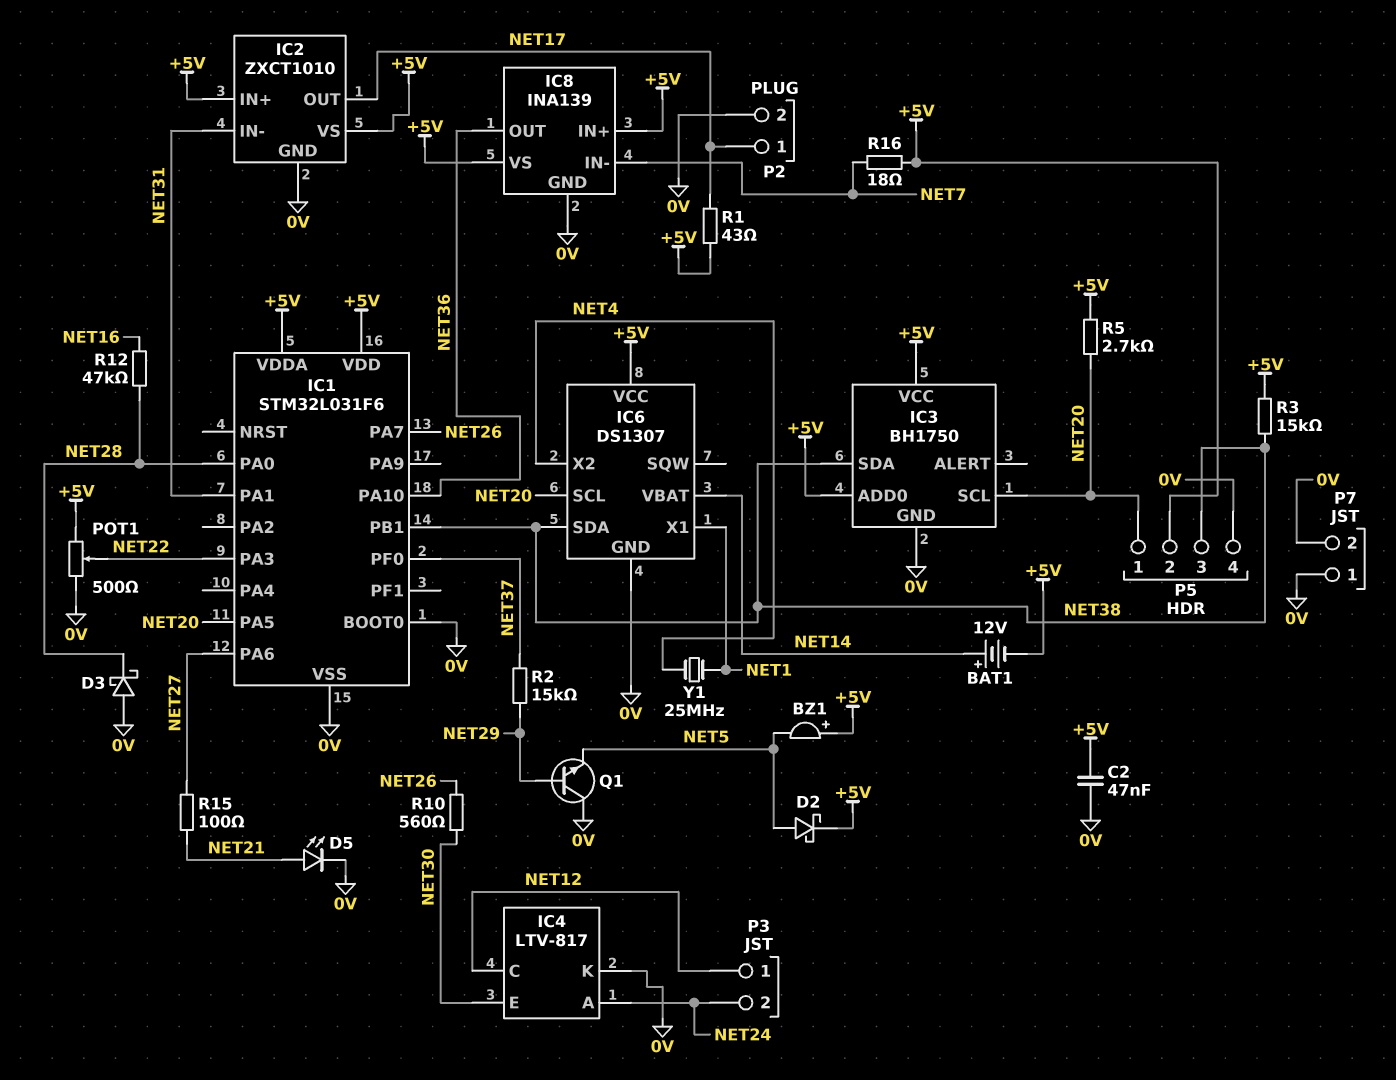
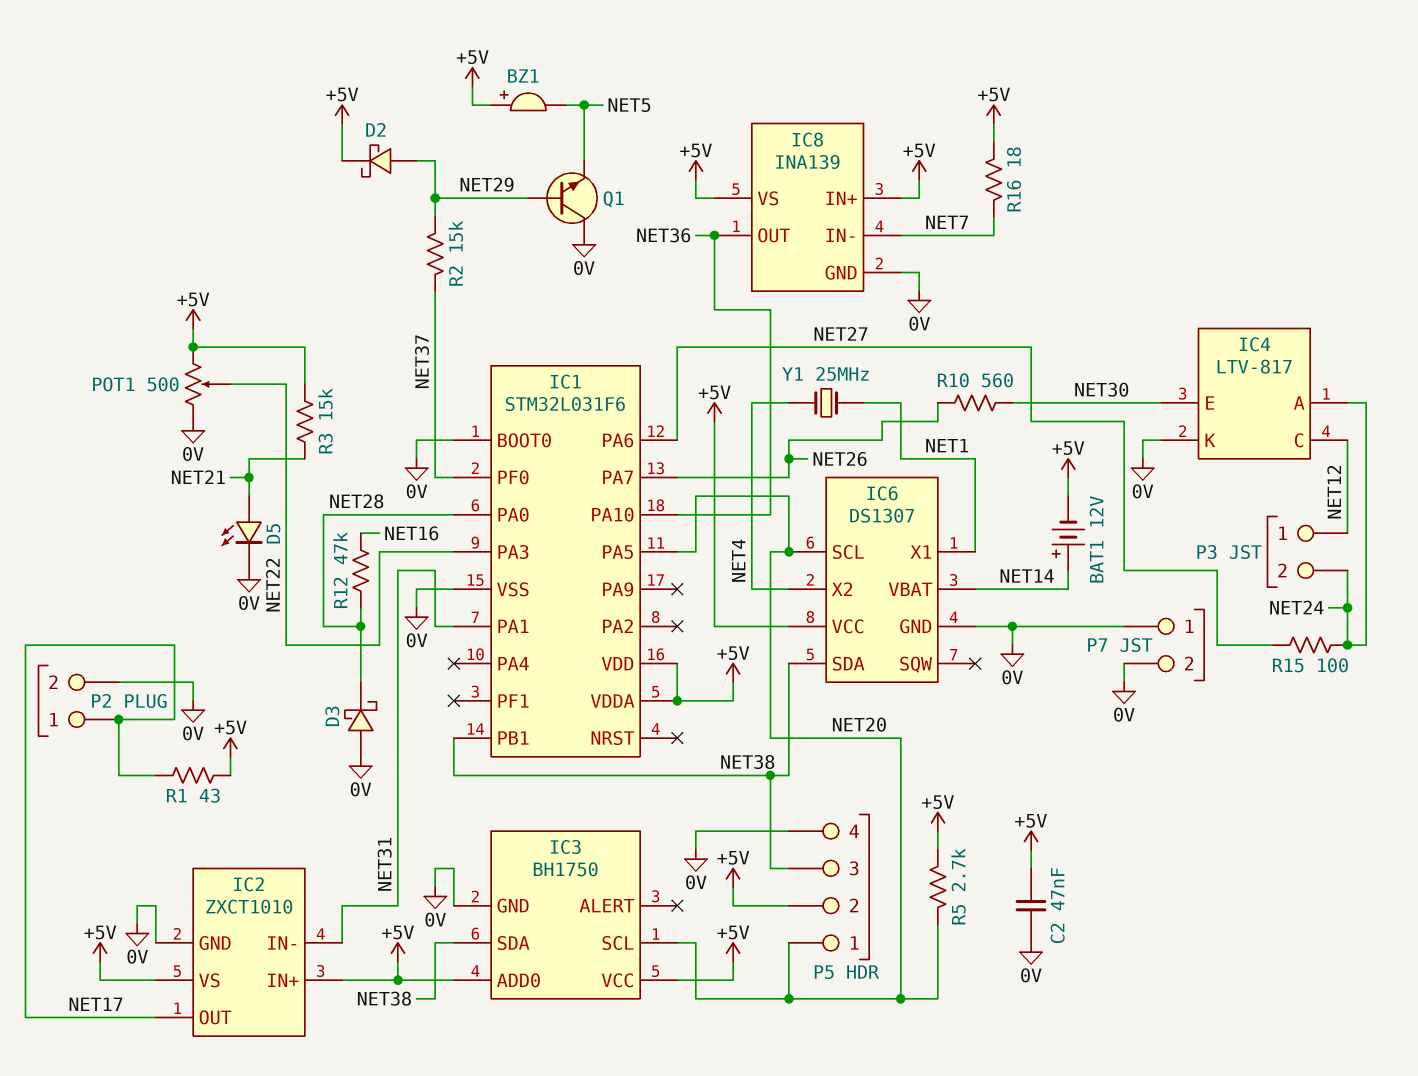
D2: schottky (A NET5, K +5V) -> schottky (A NET29, K +5V)
R3: 15k (+5V, NET38) -> 15k (+5V, NET21)
R15: 100 (NET21, NET27) -> 100 (NET24, NET27)

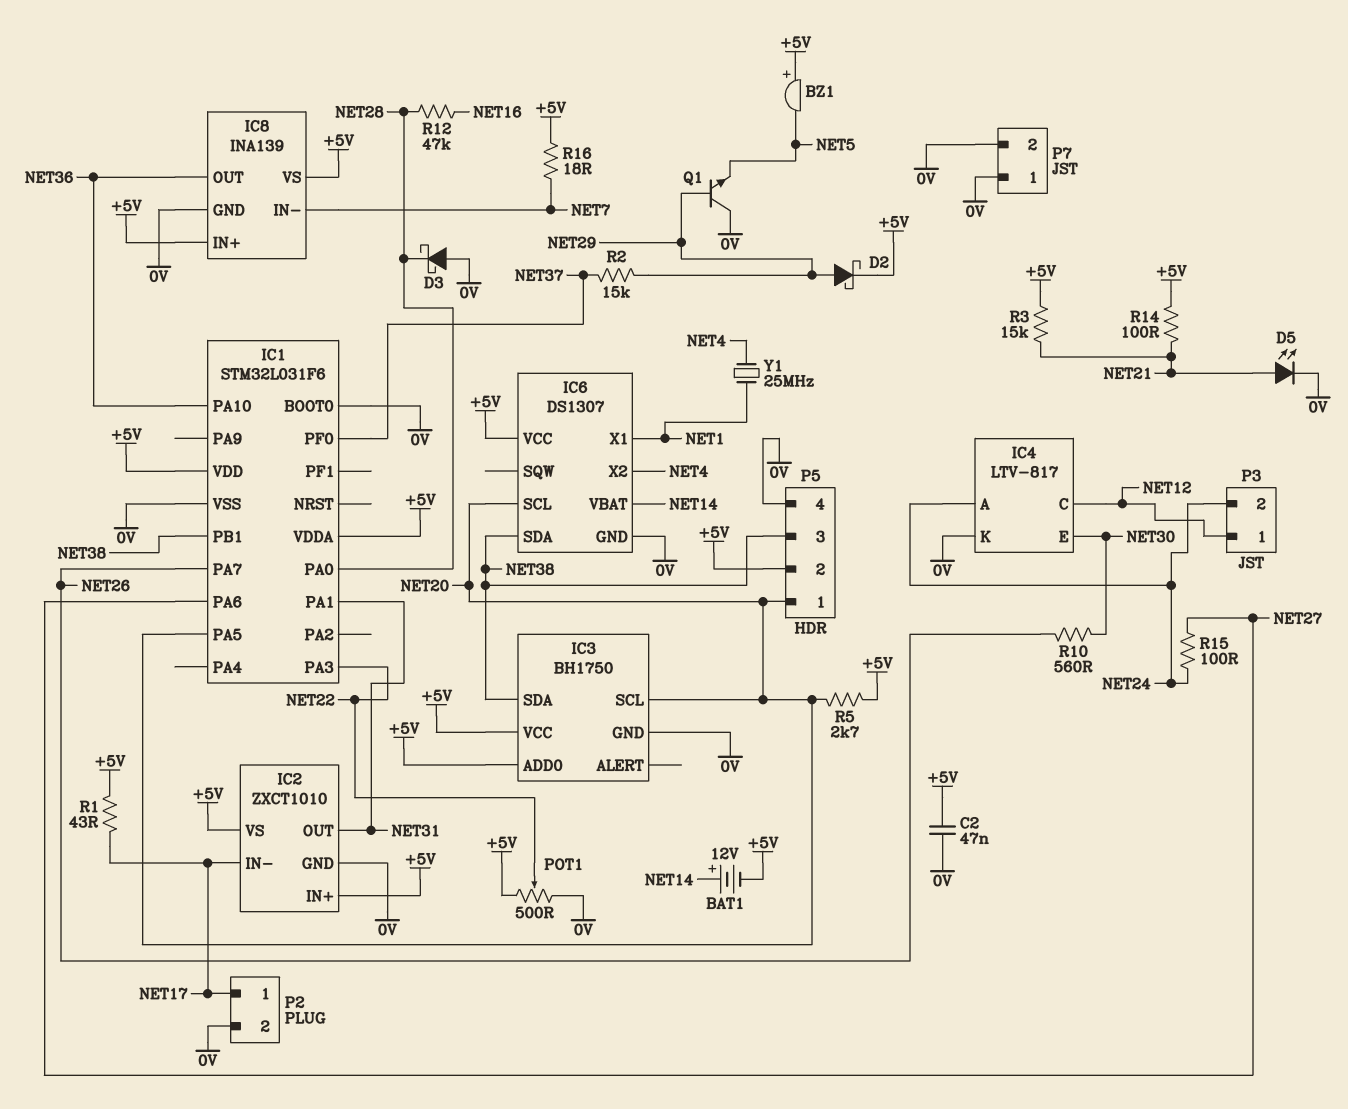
IC2 pin IN-: NET31 -> NET17
IC2 pin OUT: NET17 -> NET31
R14: none -> 100 (+5V, NET21)

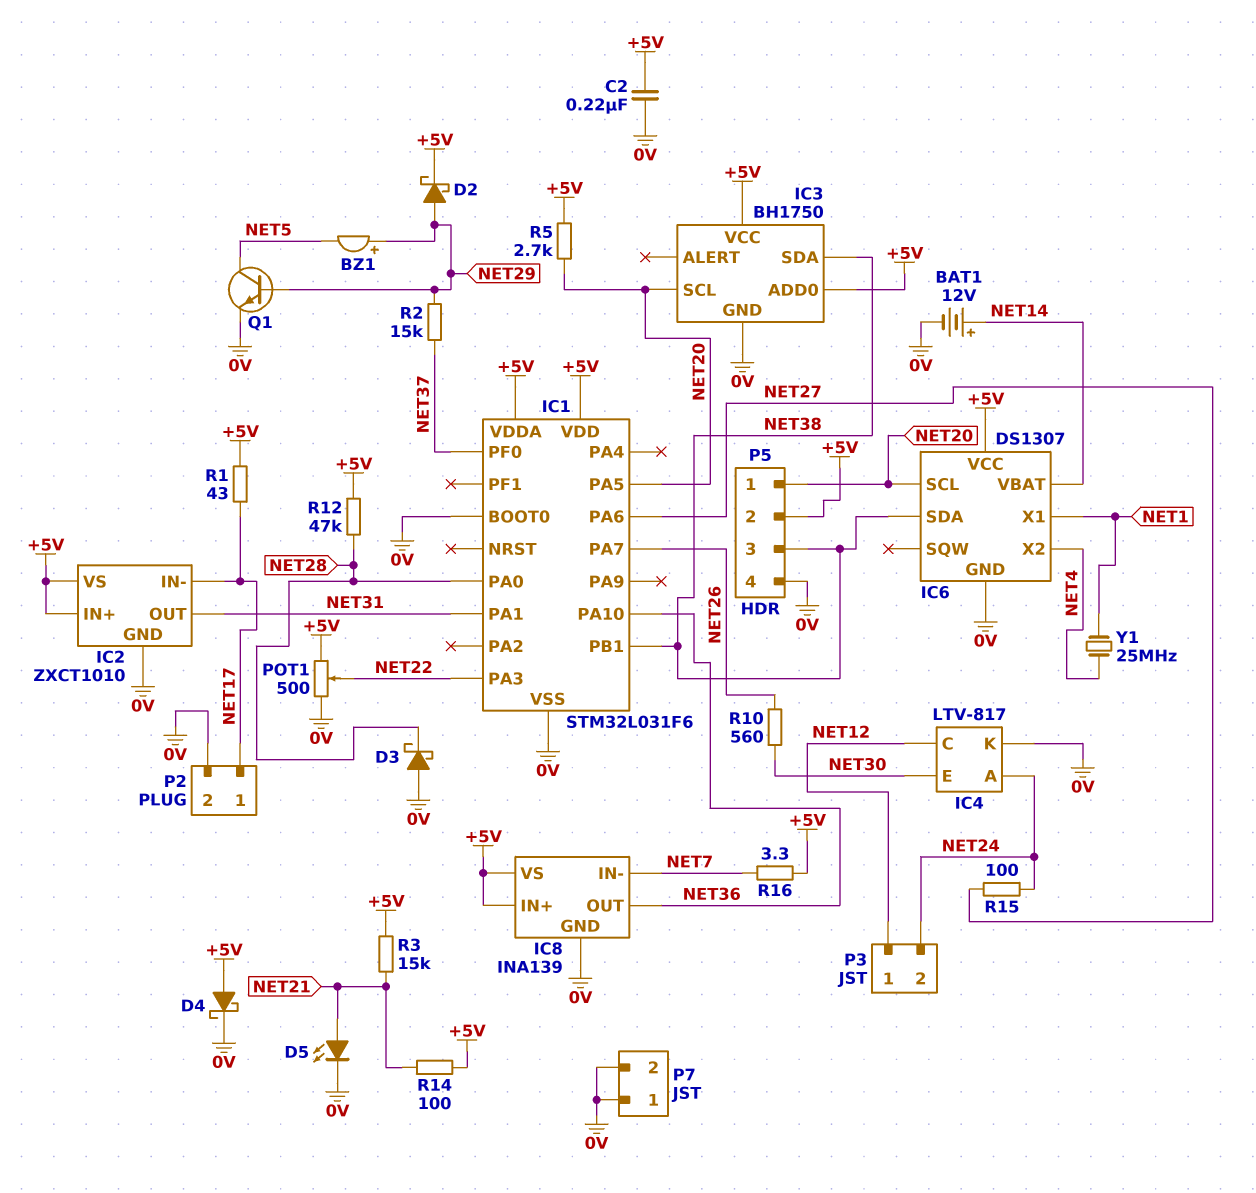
BAT1: 12V (plus NET14, minus +5V) -> 12V (plus NET14, minus 0V)
BZ1: buzzer (plus +5V, minus NET5) -> buzzer (plus NET29, minus NET5)
C2: 47nF (+5V, 0V) -> 220nF (+5V, 0V)
D4: none -> schottky (A +5V, K 0V)
Q1: NPN (B NET29, C 0V, E NET5) -> NPN (B NET29, C NET5, E 0V)
R12: 47k (NET16, NET28) -> 47k (+5V, NET28)
R16: 18 (+5V, NET7) -> 3.3 (+5V, NET7)

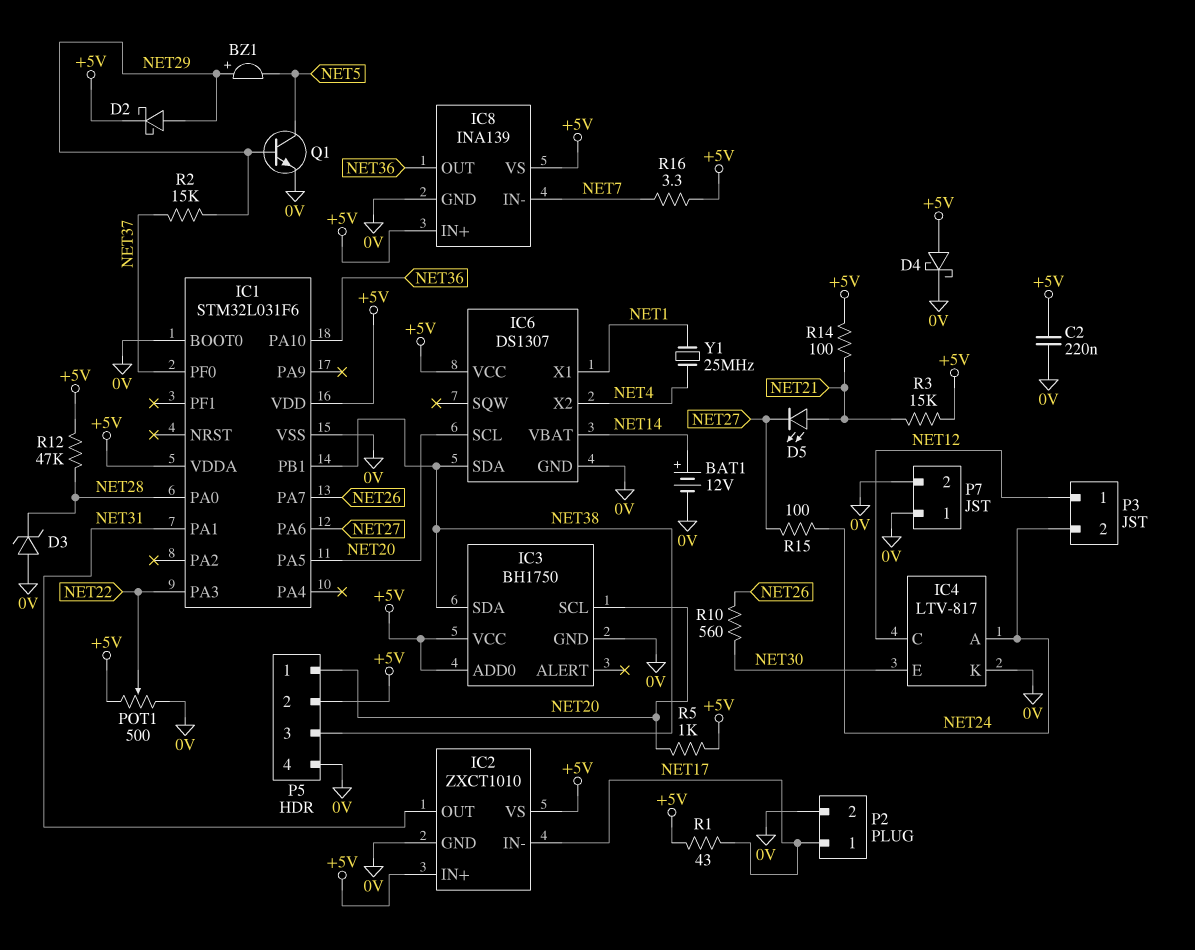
D3: schottky (A 0V, K NET28) -> zener (A 0V, K NET28)
D5: LED (A NET21, K 0V) -> LED (A NET21, K NET27)
R5: 2.7k (+5V, NET20) -> 1k (+5V, NET20)

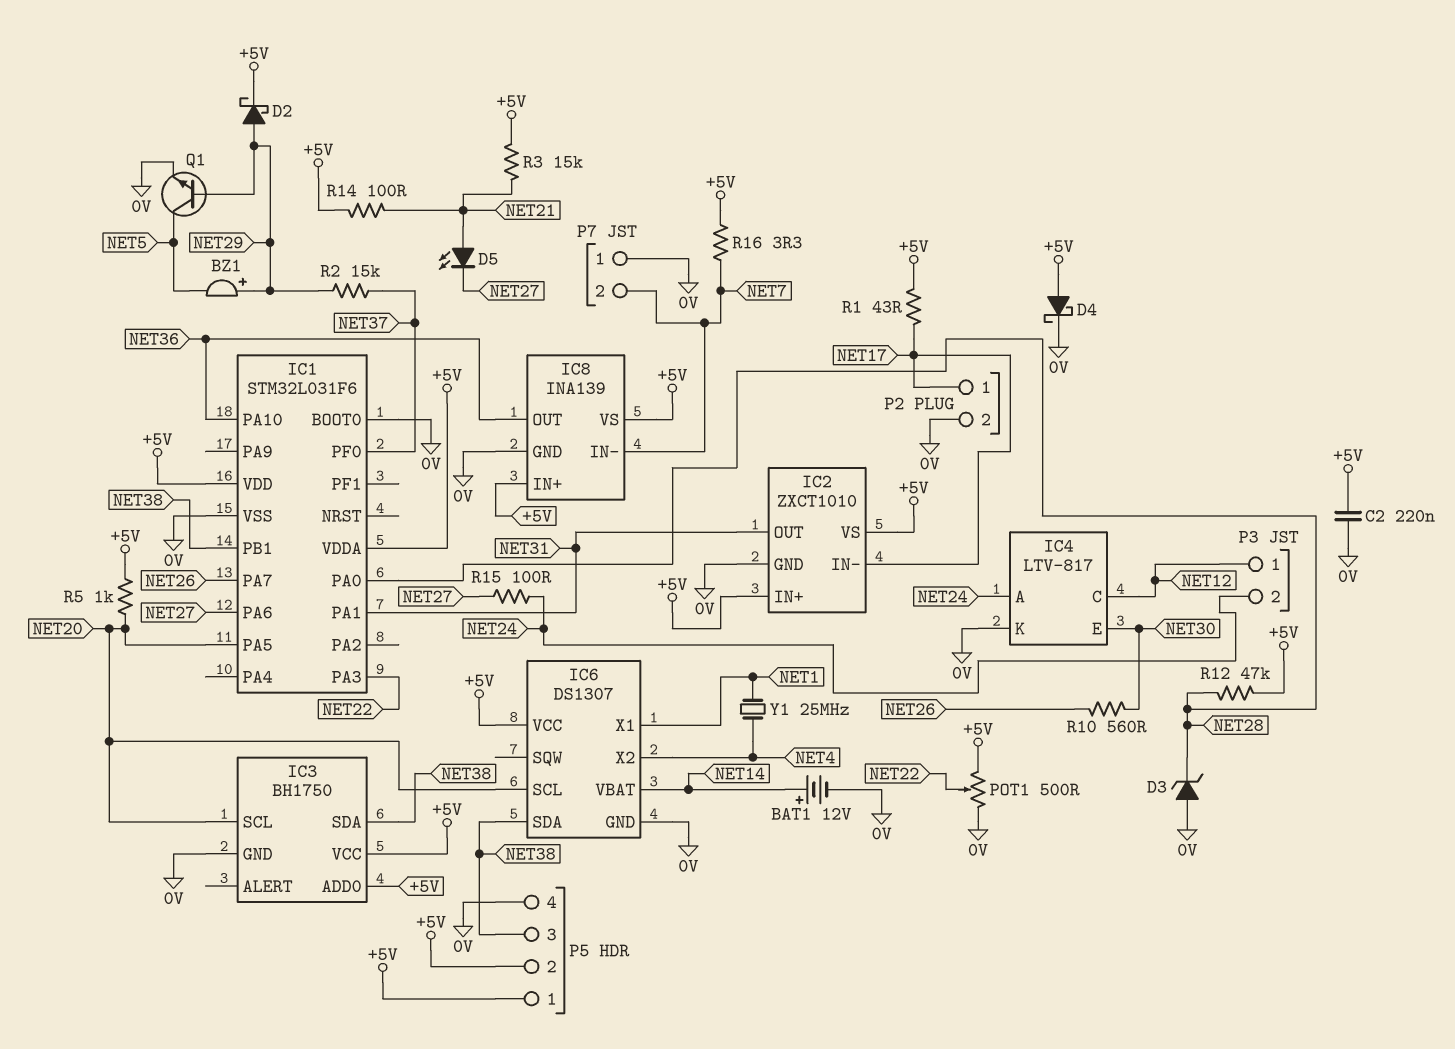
P5 pin 1: NET20 -> +5V
P7 pin 2: 0V -> NET7

